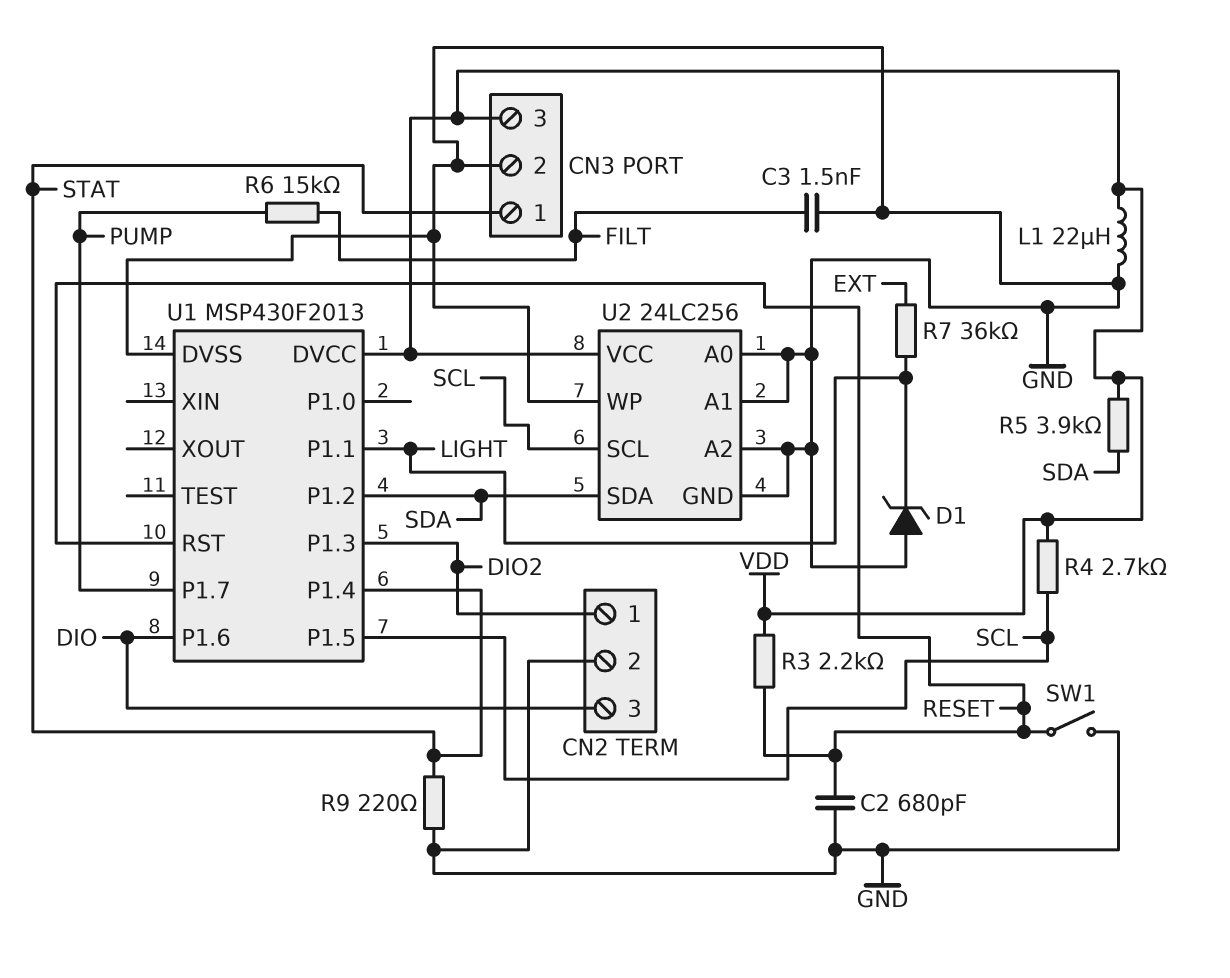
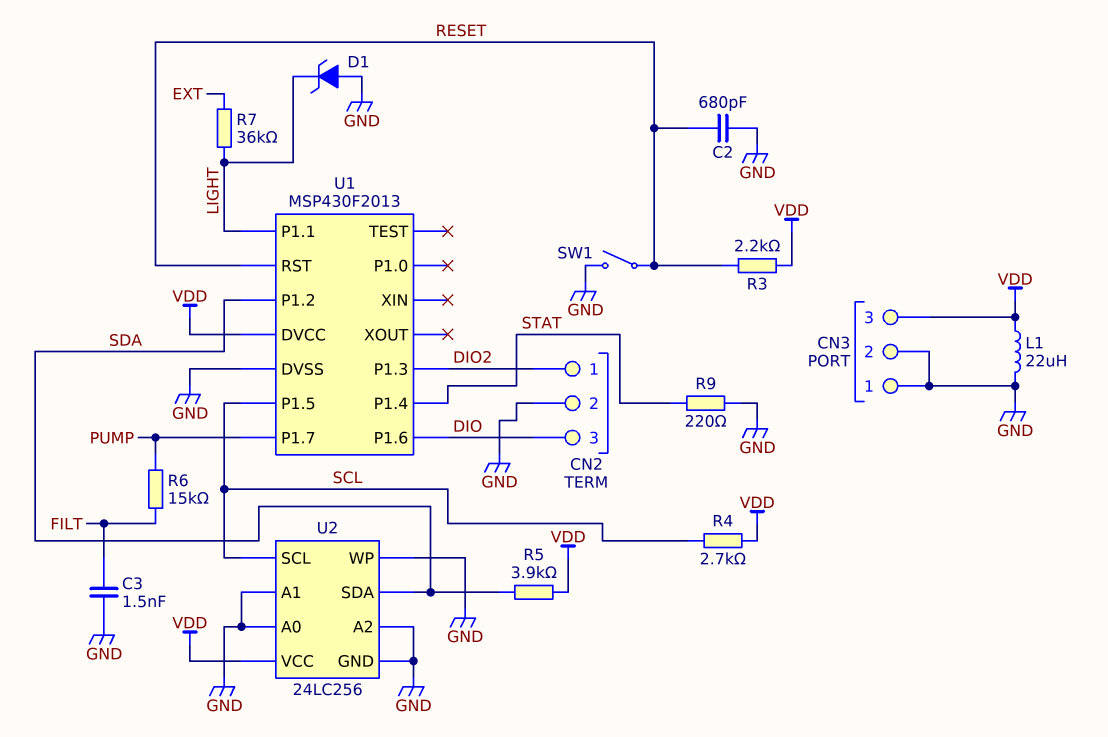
CN3 pin 1: STAT -> GND

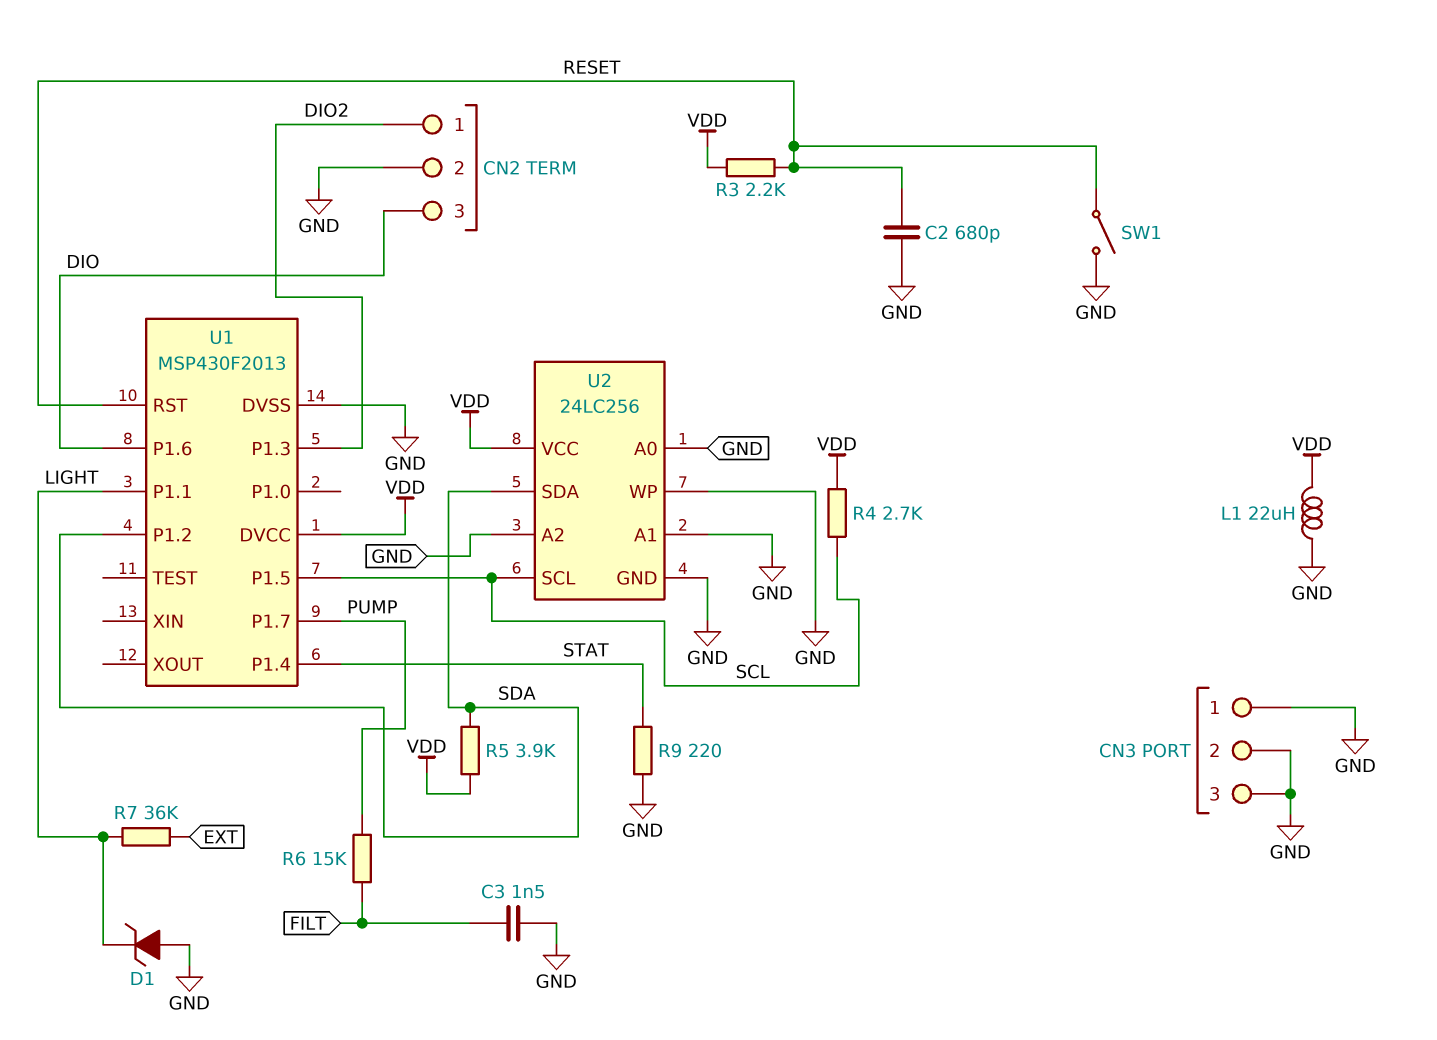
CN3 pin 3: VDD -> GND

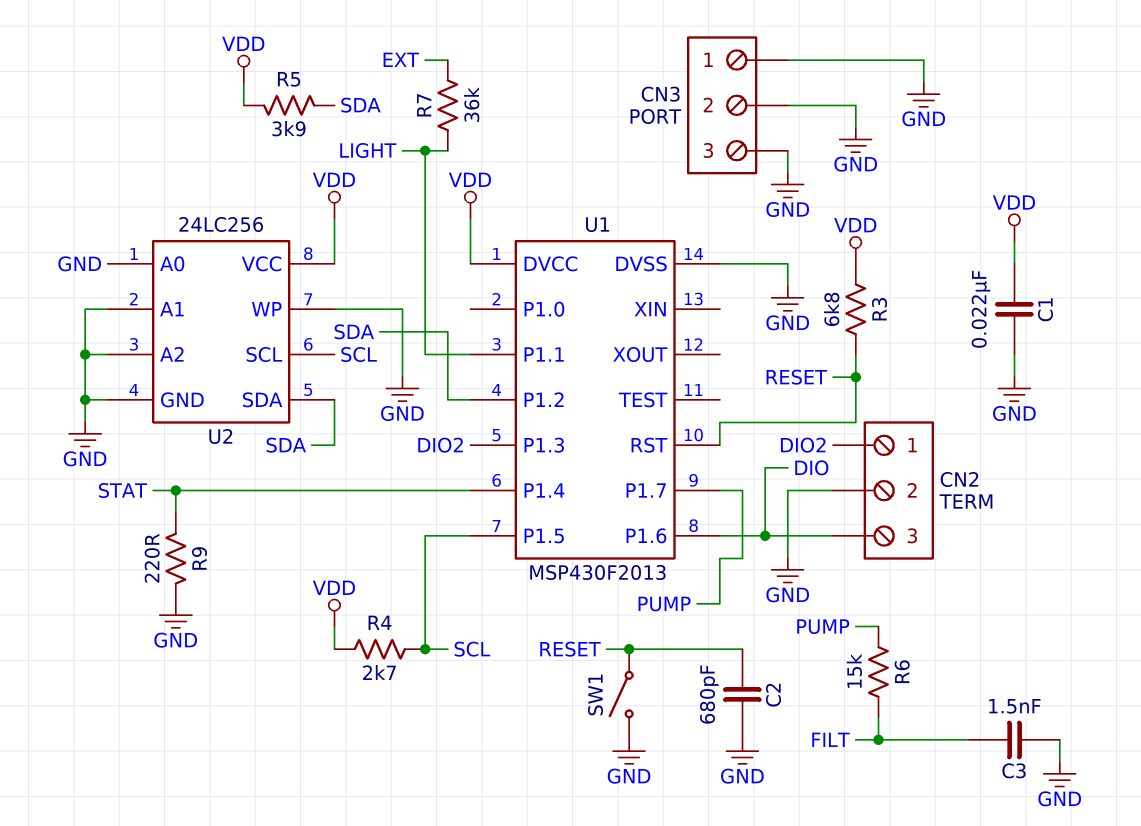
C1: none -> 22nF (GND, VDD)
D1: zener (A GND, K LIGHT) -> none
L1: 22uH (GND, VDD) -> none
R3: 2.2k (RESET, VDD) -> 6.8k (RESET, VDD)

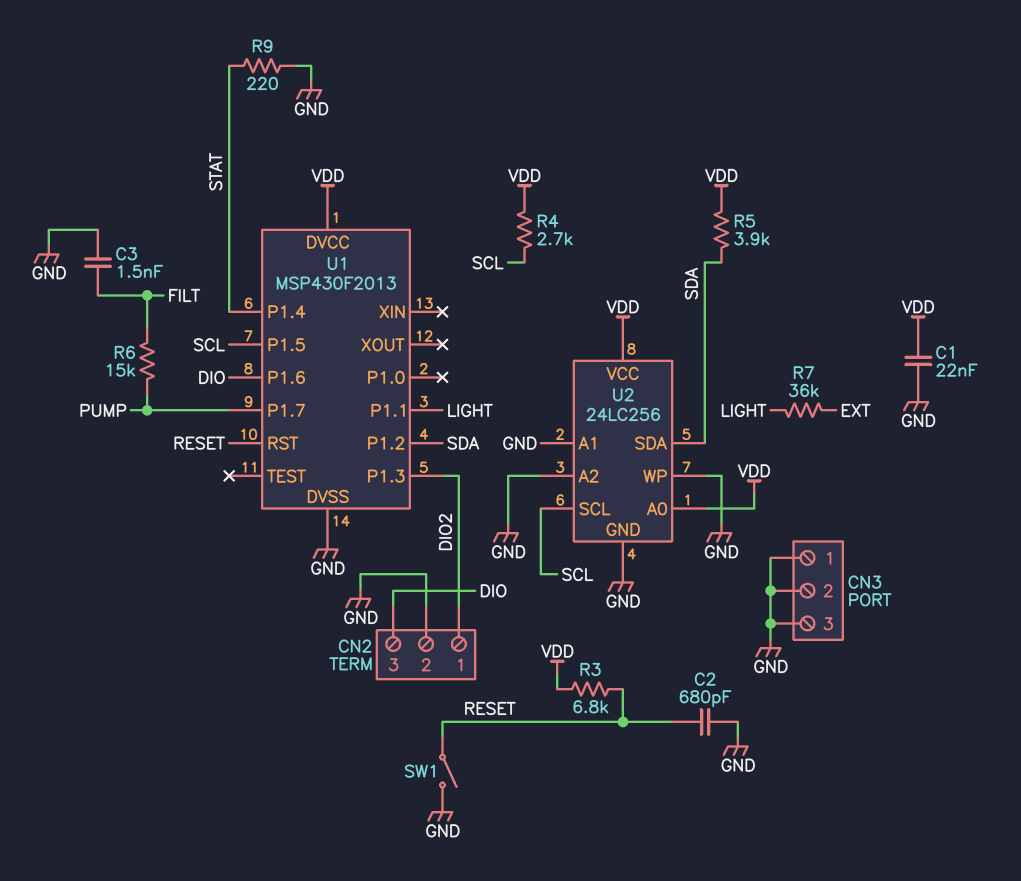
U2 pin A0: GND -> VDD

